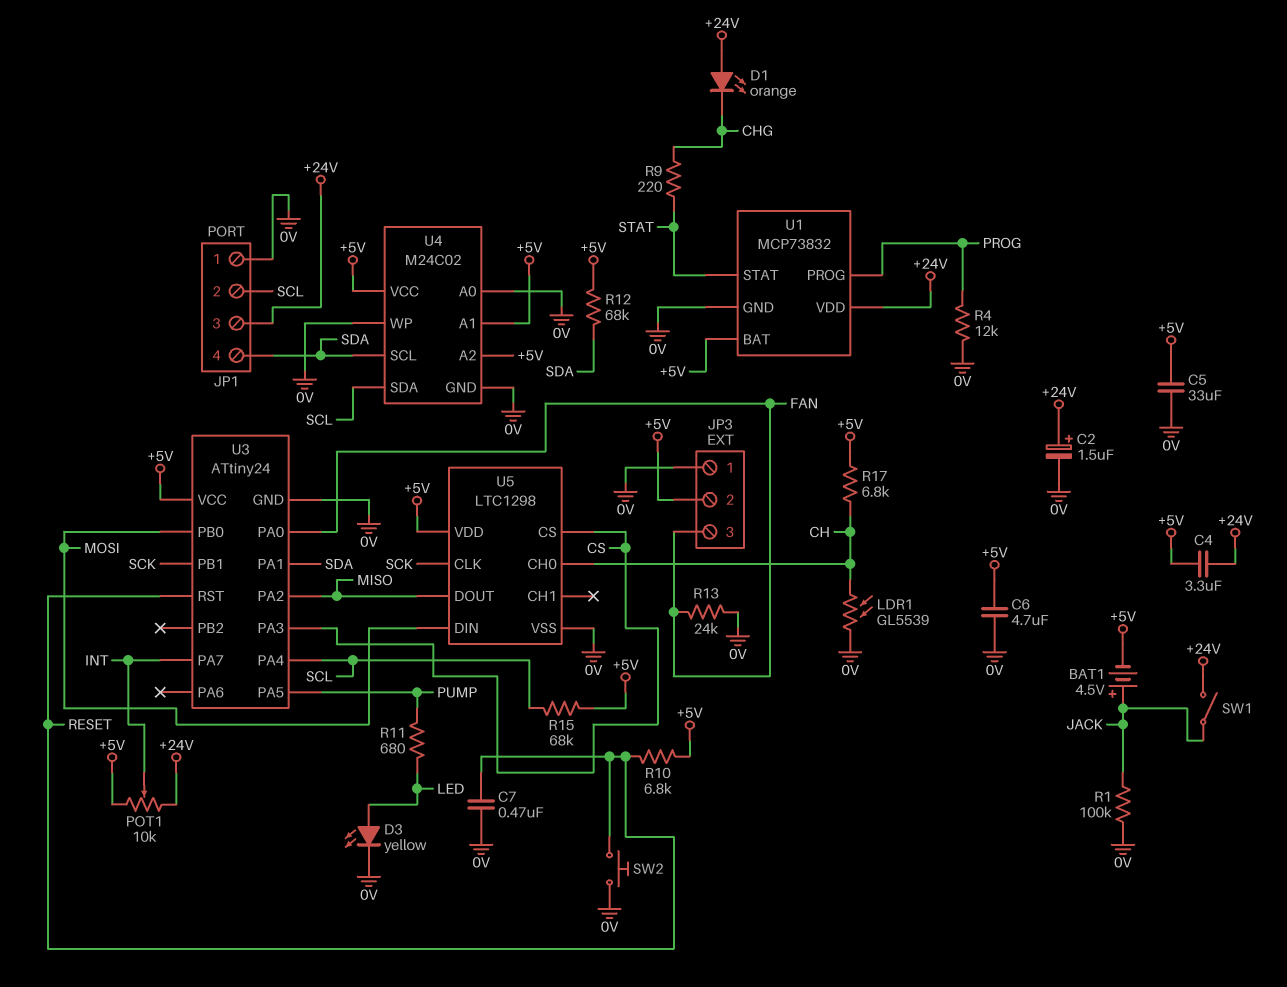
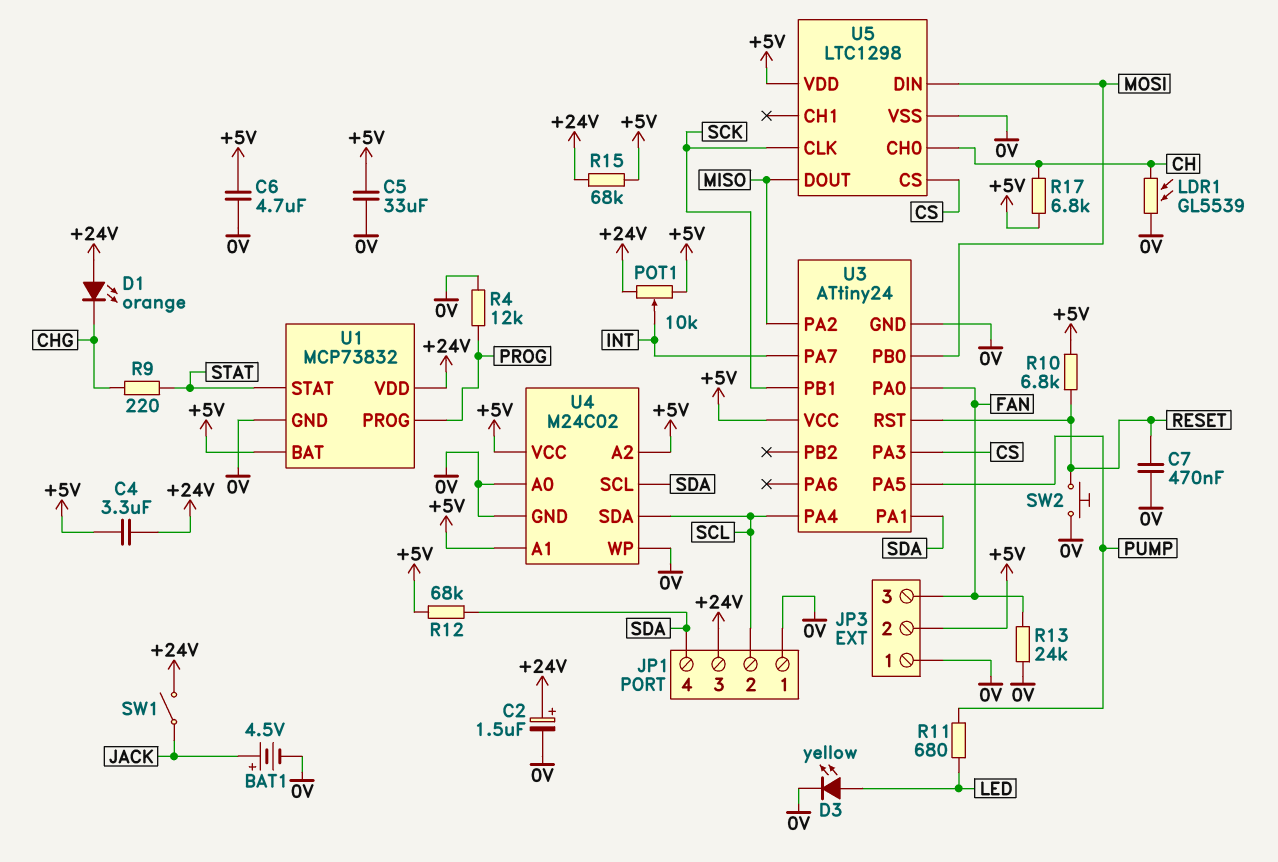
BAT1: 4.5V (plus JACK, minus +5V) -> 4.5V (plus JACK, minus 0V)
R1: 100k (0V, JACK) -> none
R15: 68k (+5V, SCL) -> 68k (+5V, +24V)

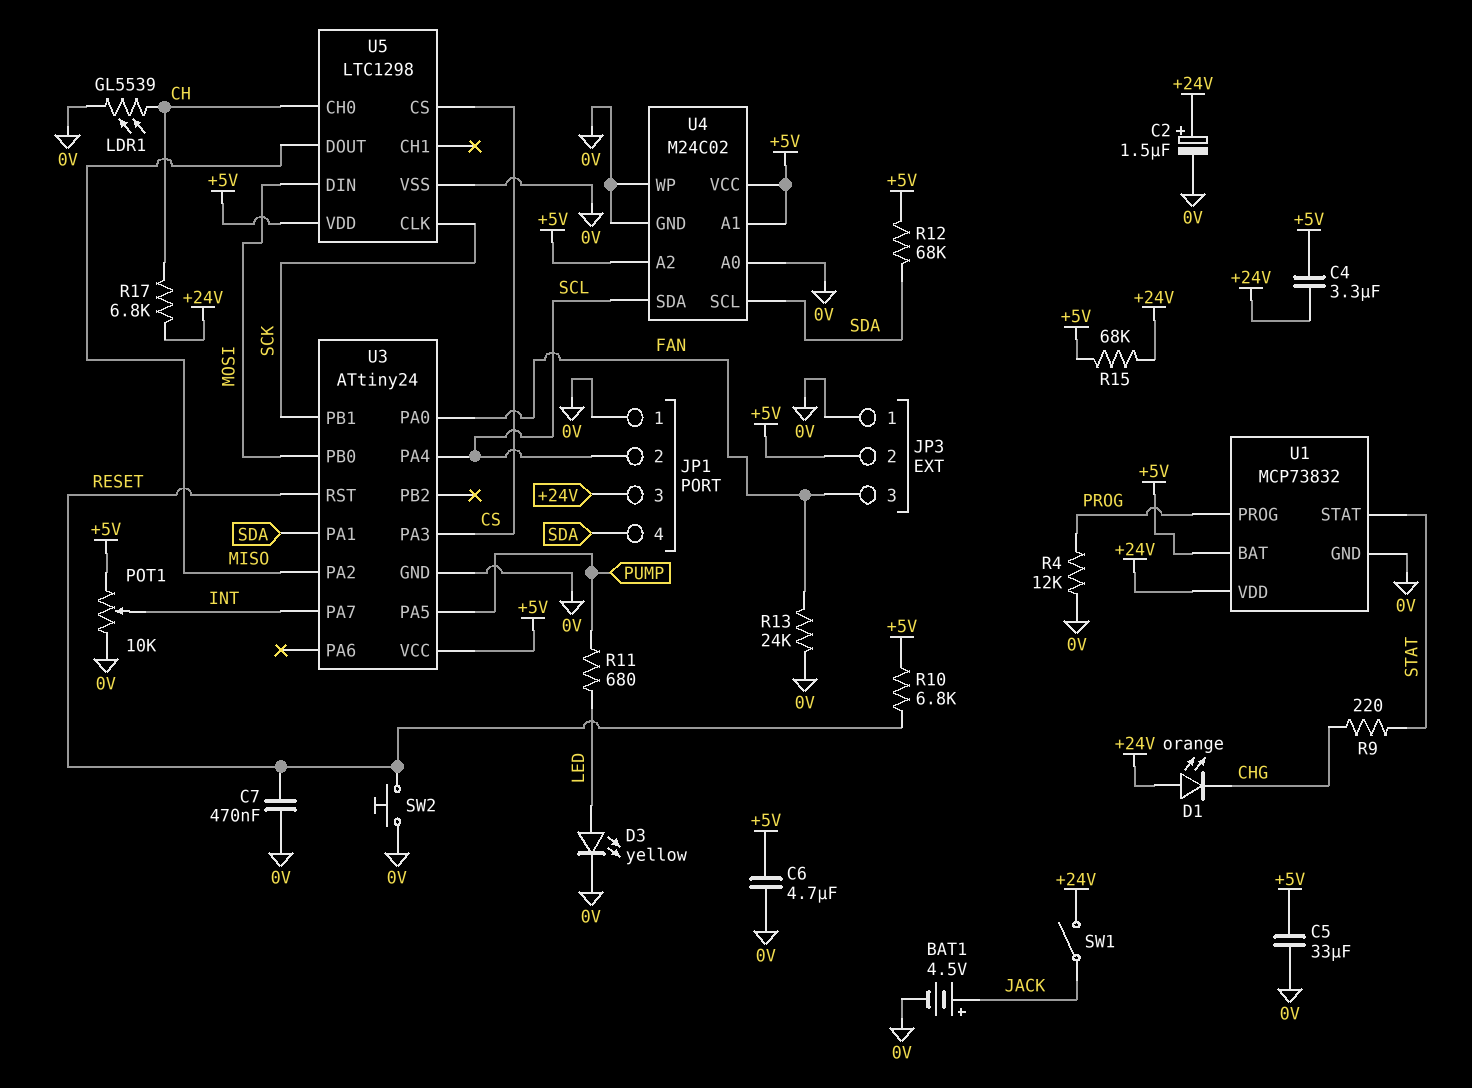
POT1: 10k (+5V, +24V, wiper INT) -> 10k (+5V, 0V, wiper INT)
R17: 6.8k (+5V, CH) -> 6.8k (+24V, CH)

